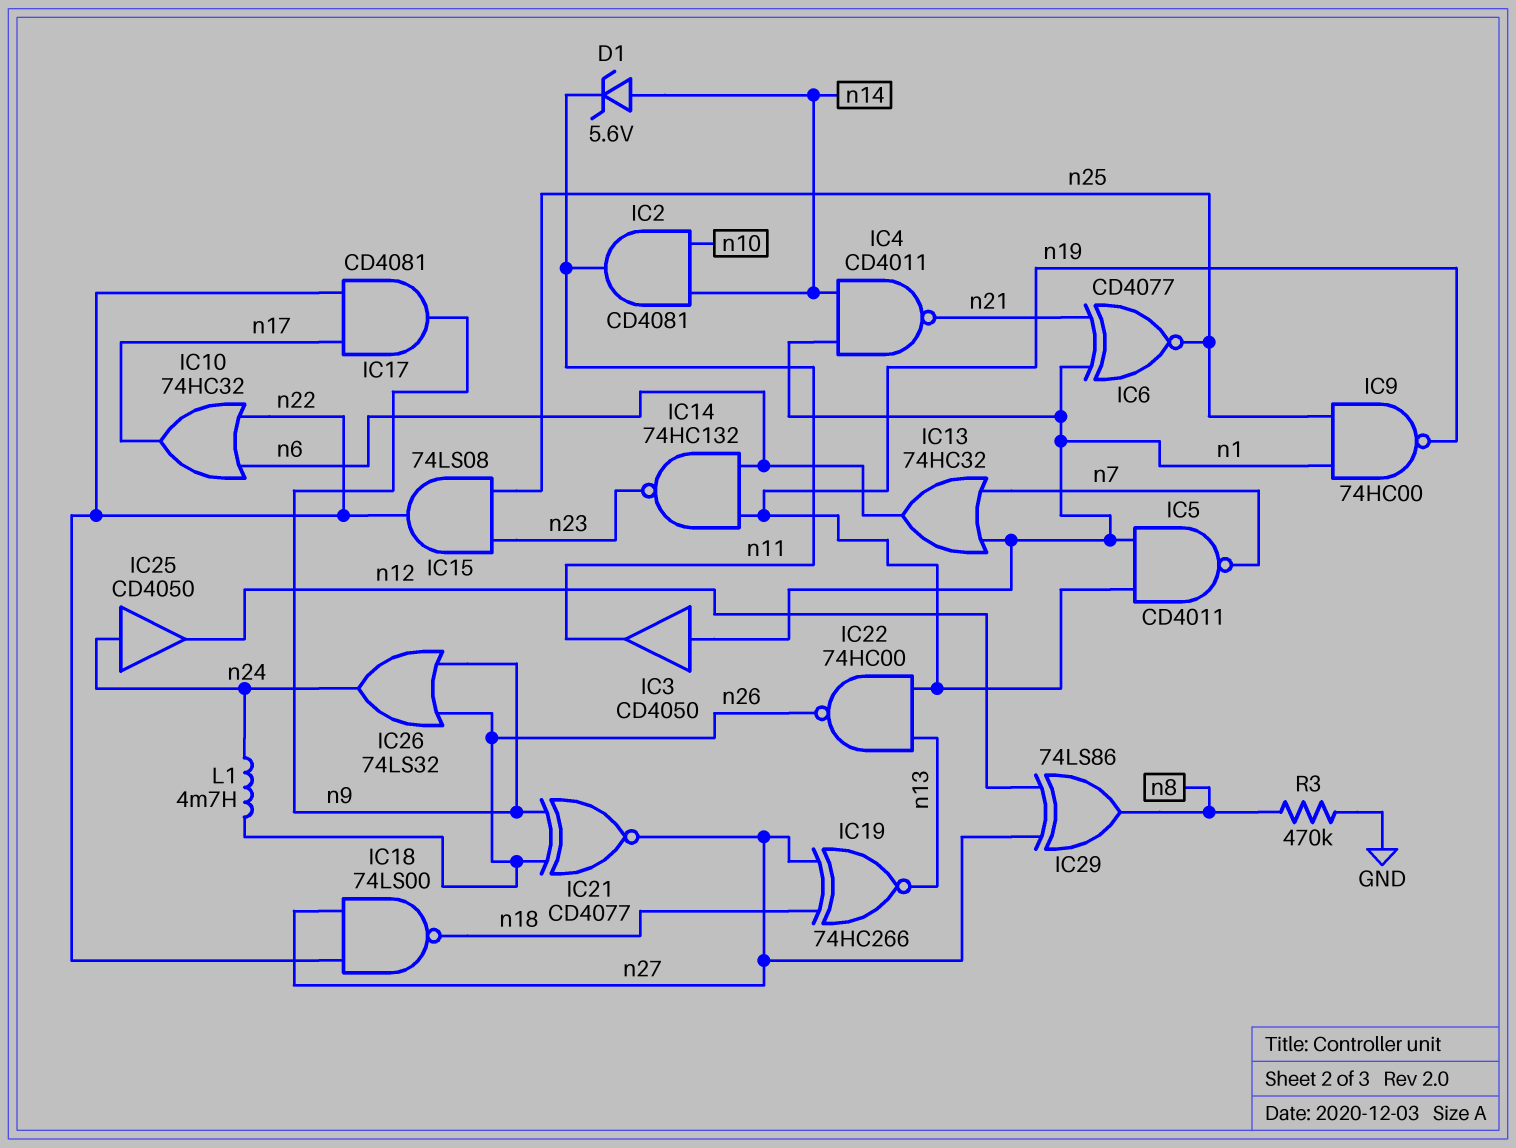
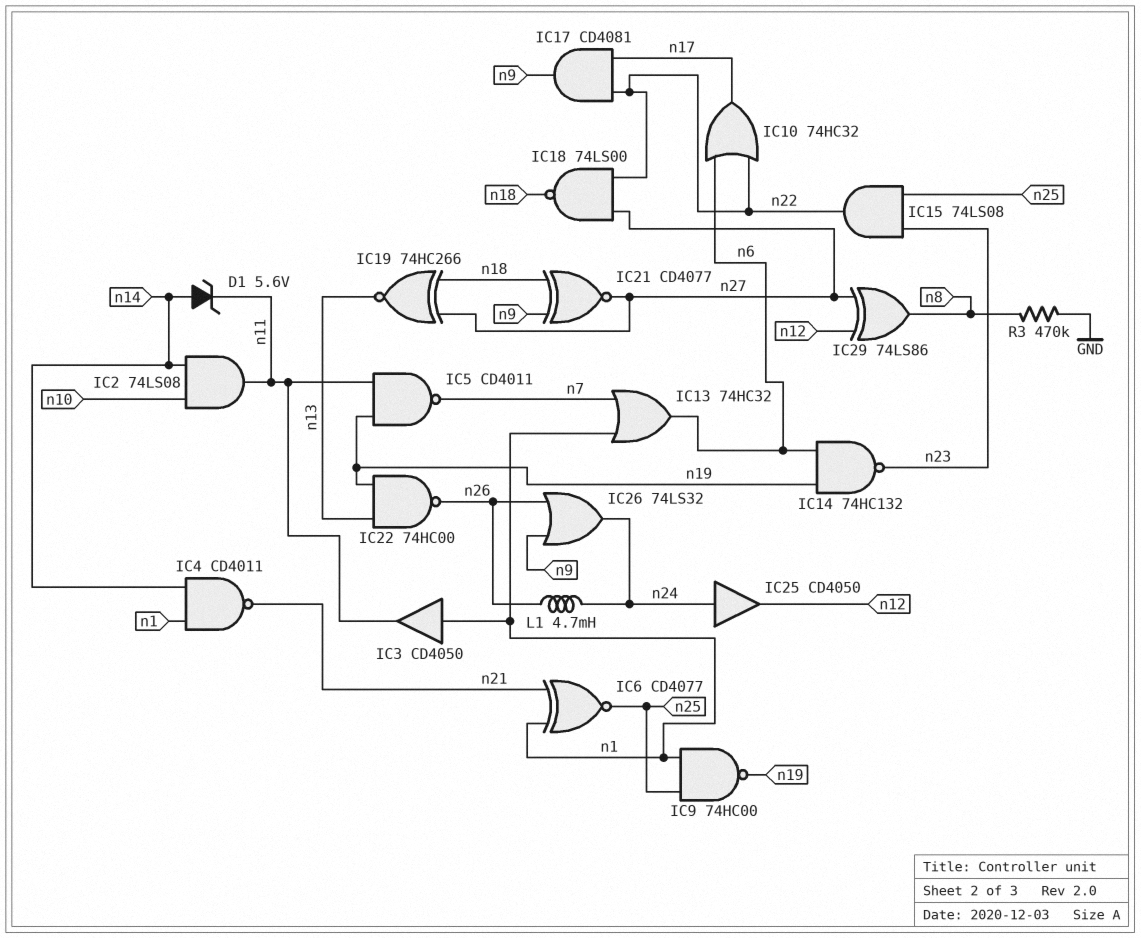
IC2: AND CD4081 (in n10, in n14, out n11) -> AND 74LS08 (in n10, in n14, out n11)
IC5: NAND CD4011 (in n1, in n19, out n7) -> NAND CD4011 (in n11, in n19, out n7)
IC21: XNOR CD4077 (in n9, in n26, out n27) -> XNOR CD4077 (in n9, in n18, out n27)

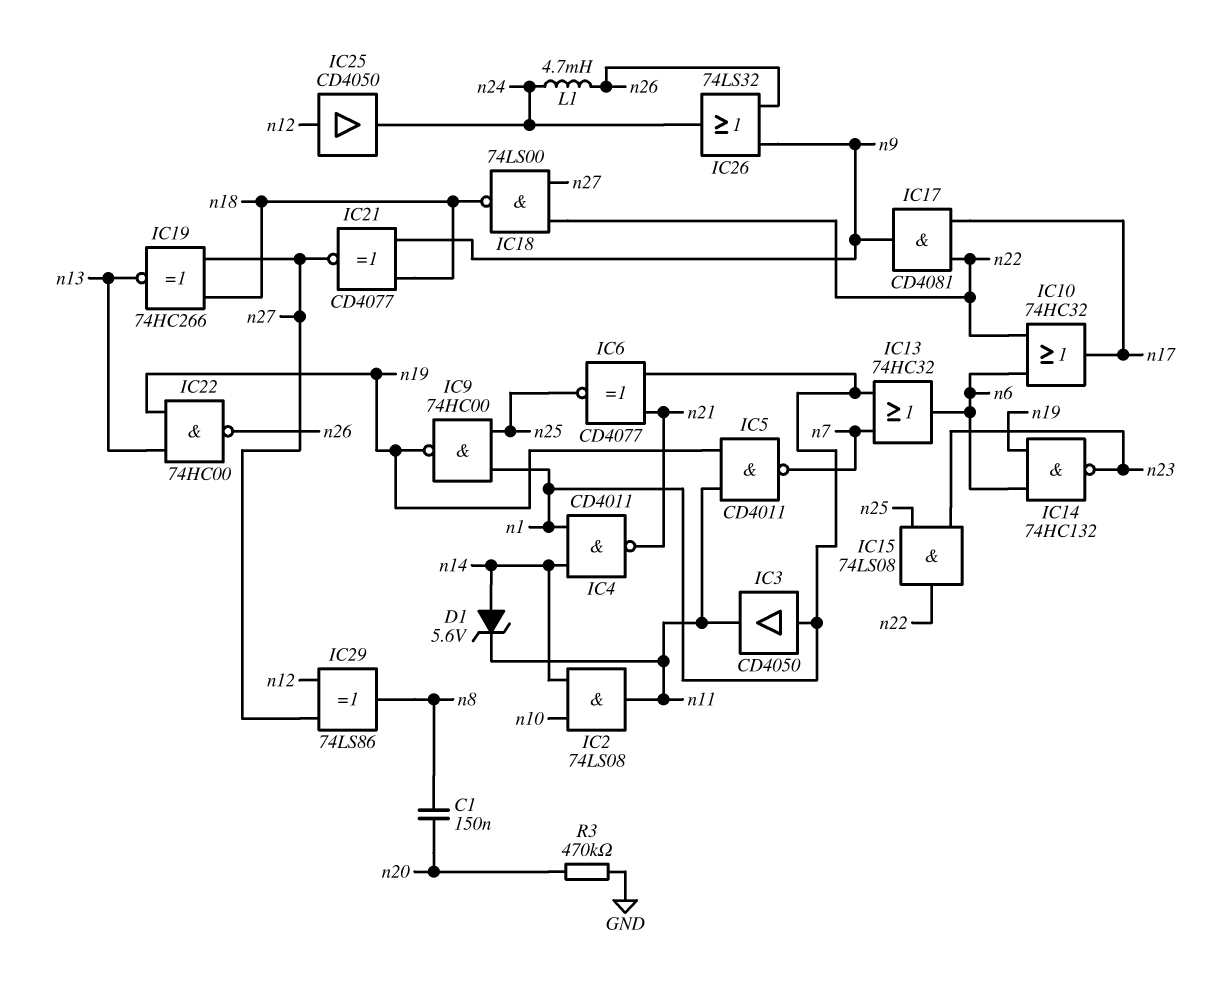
C1: none -> 150nF (n8, n20)
IC25: buffer CD4050 (in n24, out n12) -> buffer CD4050 (in n12, out n24)
R3: 470k (GND, n8) -> 470k (GND, n20)

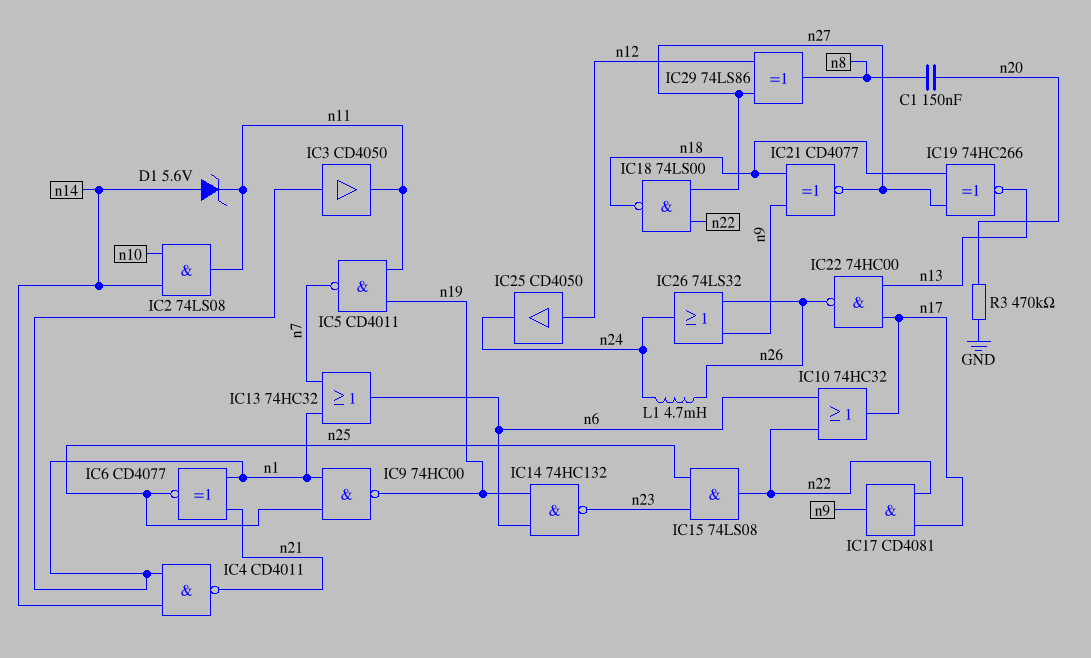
IC22: NAND 74HC00 (in n13, in n19, out n26) -> NAND 74HC00 (in n13, in n17, out n26)

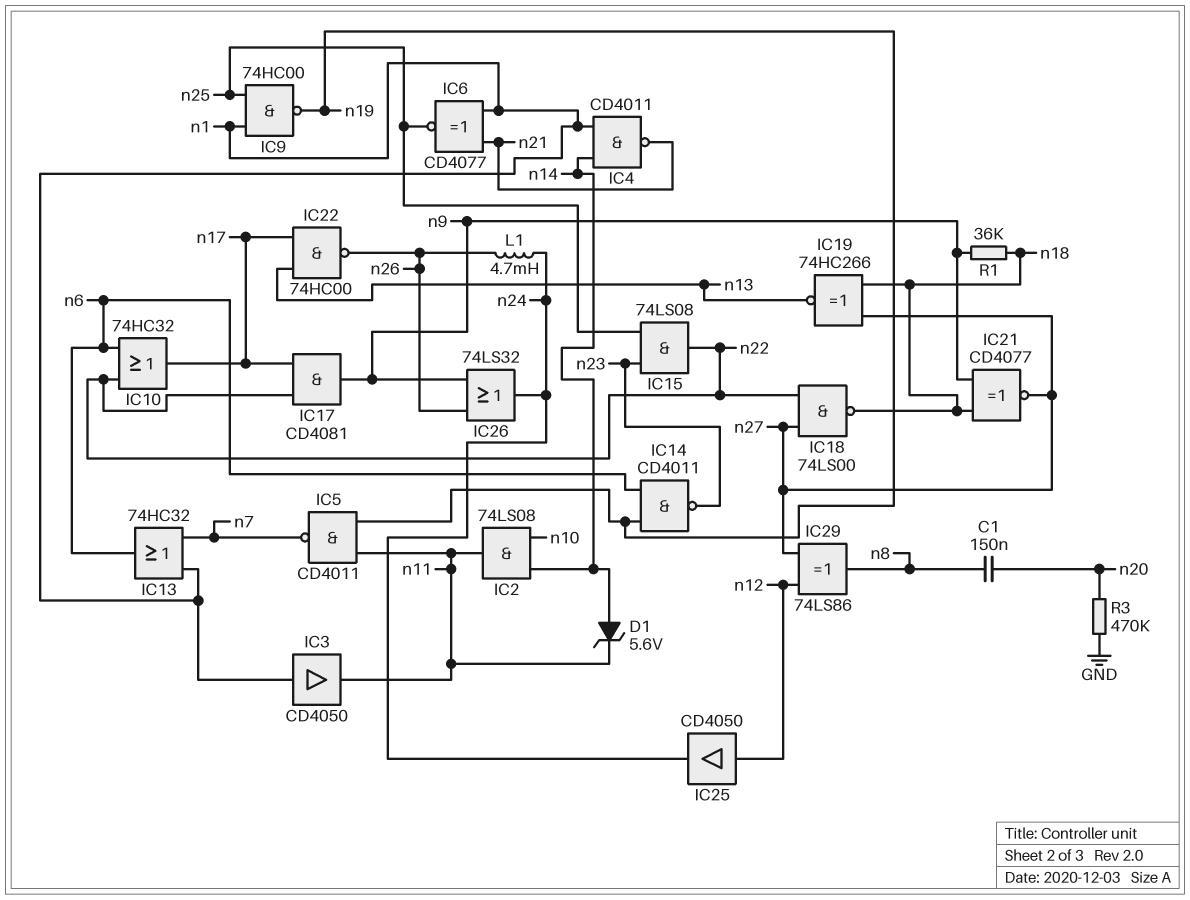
IC14: NAND 74HC132 (in n6, in n19, out n23) -> NAND CD4011 (in n6, in n19, out n23)
R1: none -> 36k (n9, n18)

